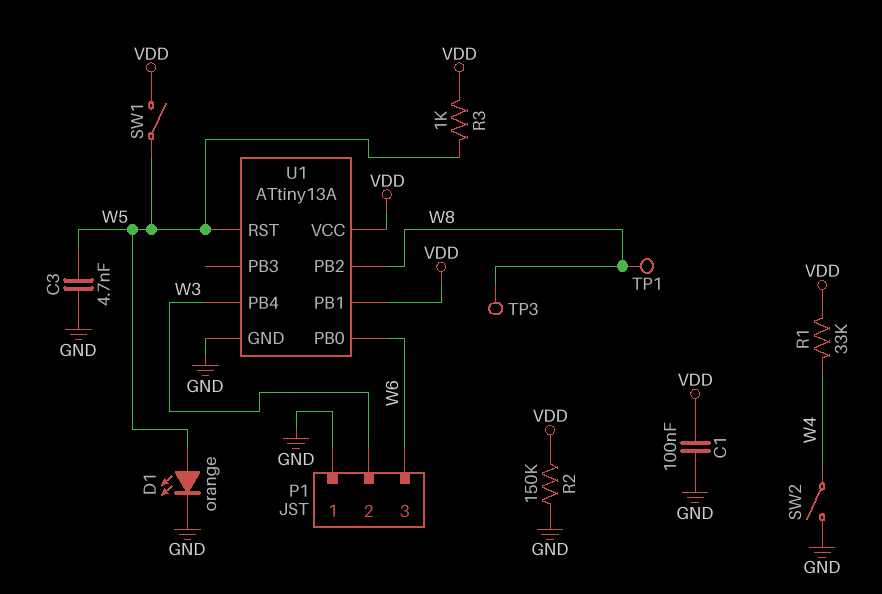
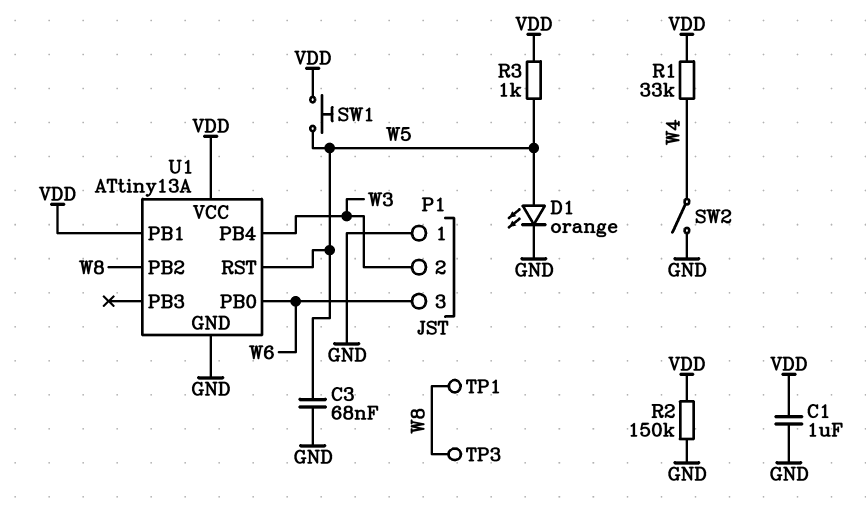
C1: 100nF (GND, VDD) -> 1uF (GND, VDD)
C3: 4.7nF (GND, W5) -> 68nF (GND, W5)
SW1: switch (VDD, W5) -> button (VDD, W5)

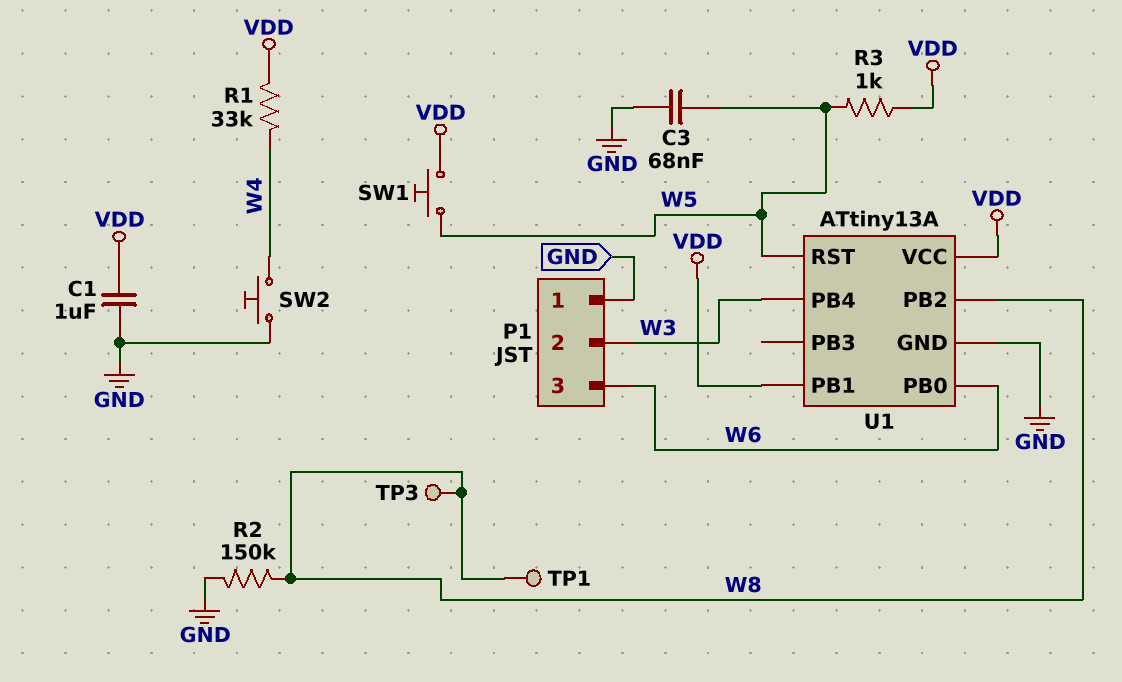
D1: LED orange (A W5, K GND) -> none
R2: 150k (GND, VDD) -> 150k (GND, W8)
SW2: switch (GND, W4) -> button (GND, W4)

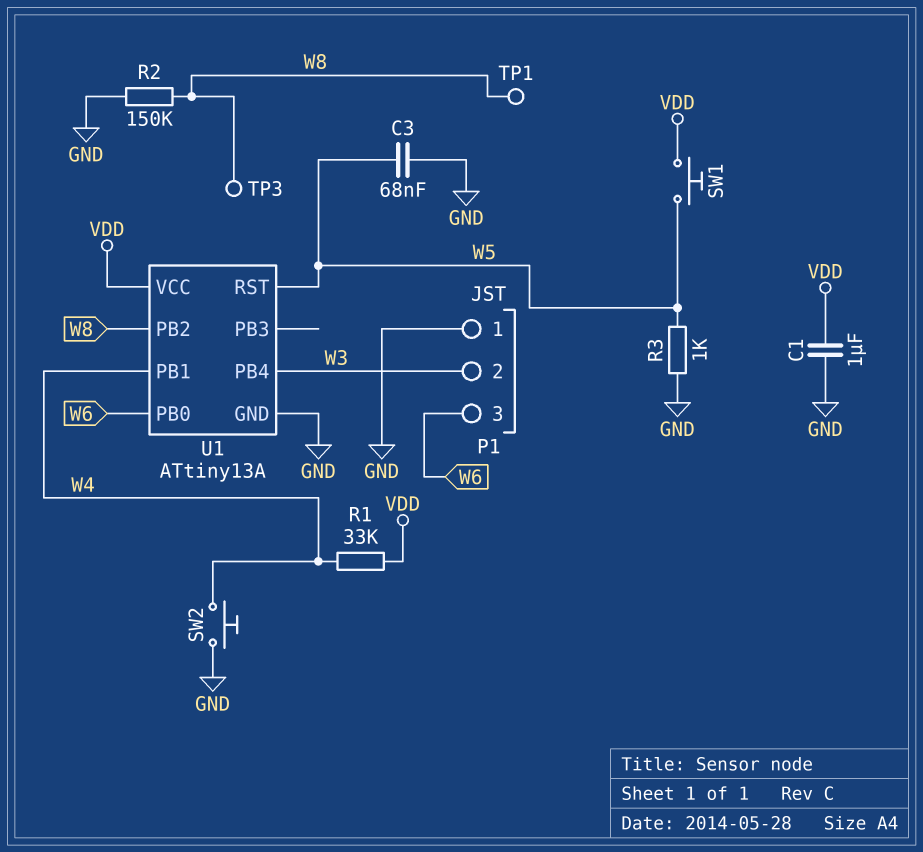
R3: 1k (VDD, W5) -> 1k (GND, W5)
U1 pin PB1: VDD -> W4

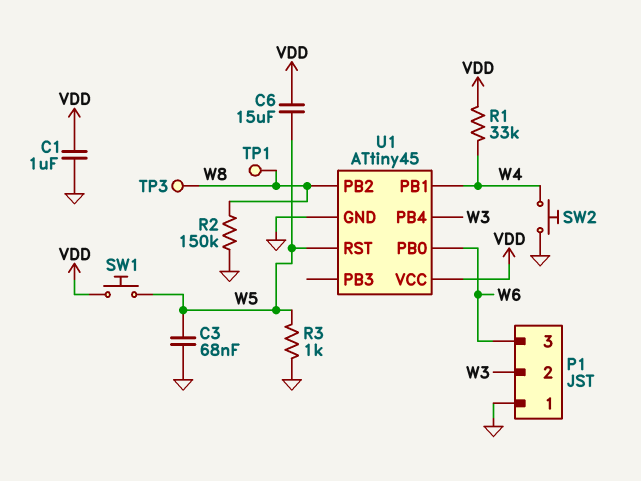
C6: none -> 15uF (VDD, W5)
U1: ATtiny13A -> ATtiny45

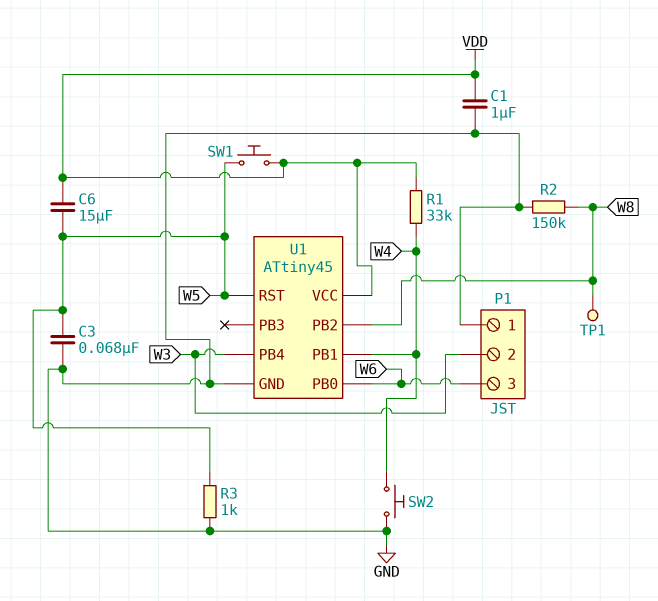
TP3: test point (W8) -> none

